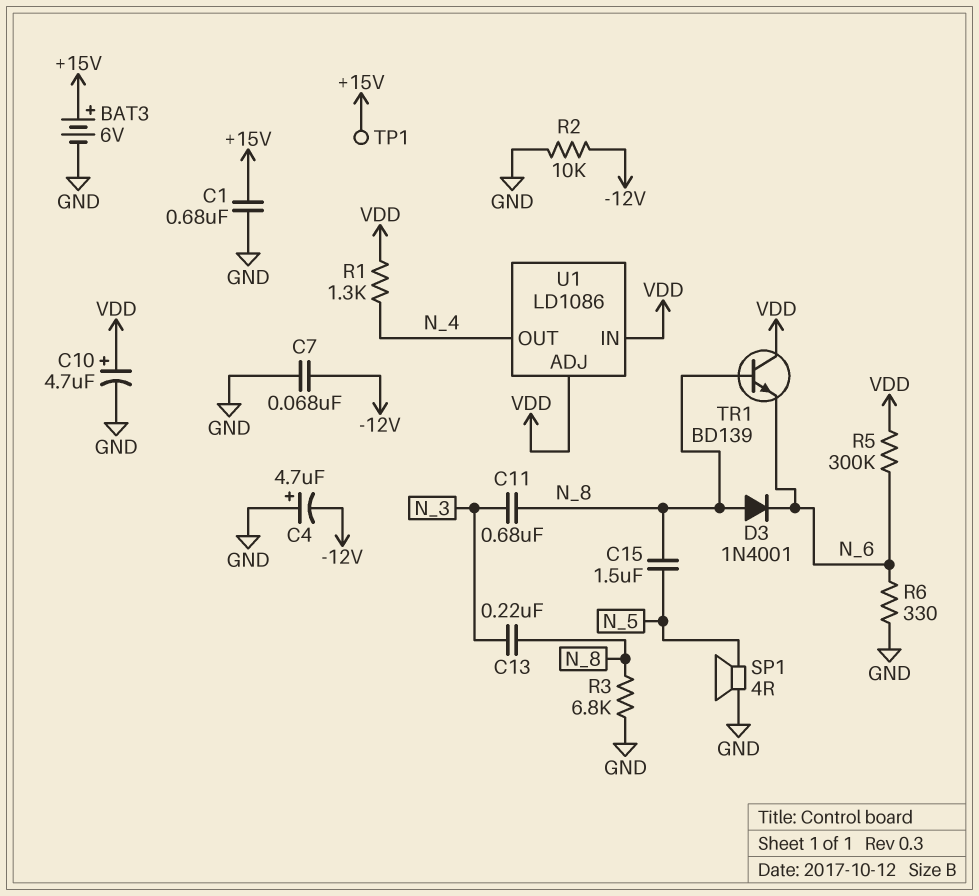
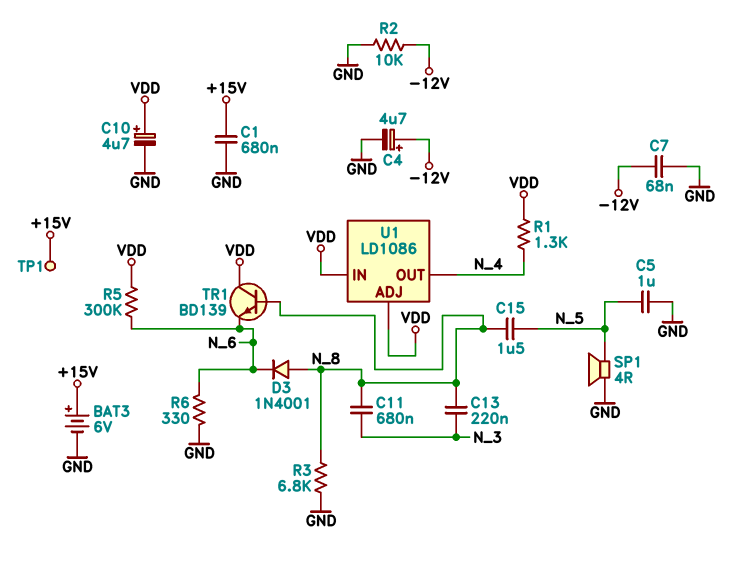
C4: 4.7uF (plus GND, minus -12V) -> 4.7uF (plus -12V, minus GND)
C5: none -> 1uF (GND, N_5)

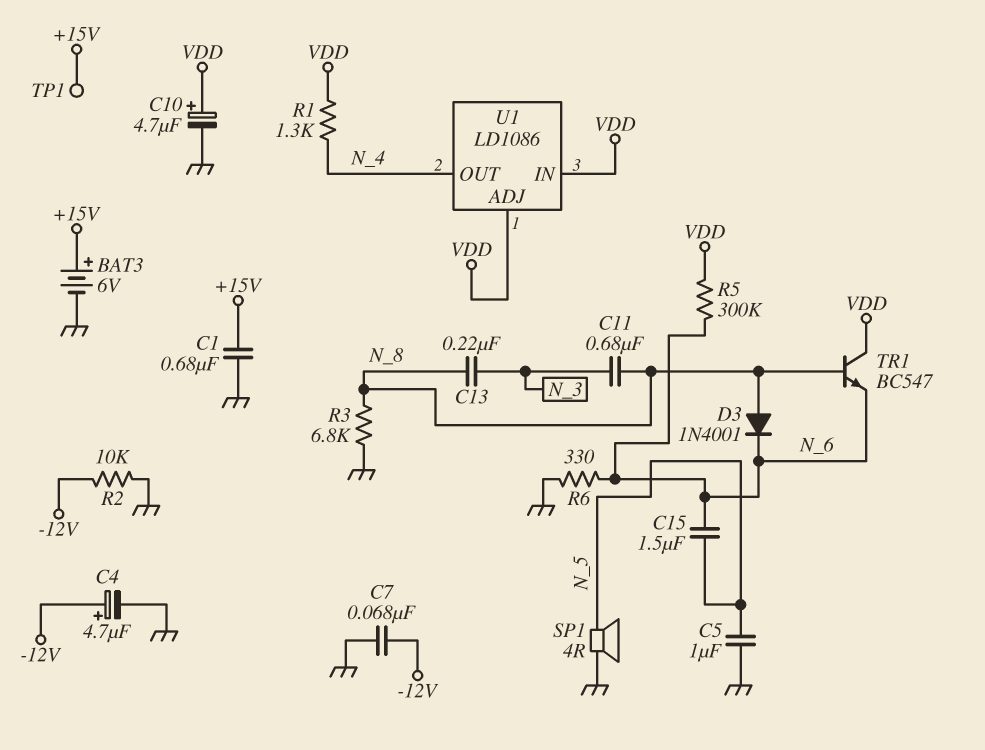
C15: 1.5uF (N_5, N_8) -> 1.5uF (N_5, N_6)
TR1: NPN BD139 (B N_8, C VDD, E N_6) -> NPN BC547 (B N_8, C VDD, E N_6)

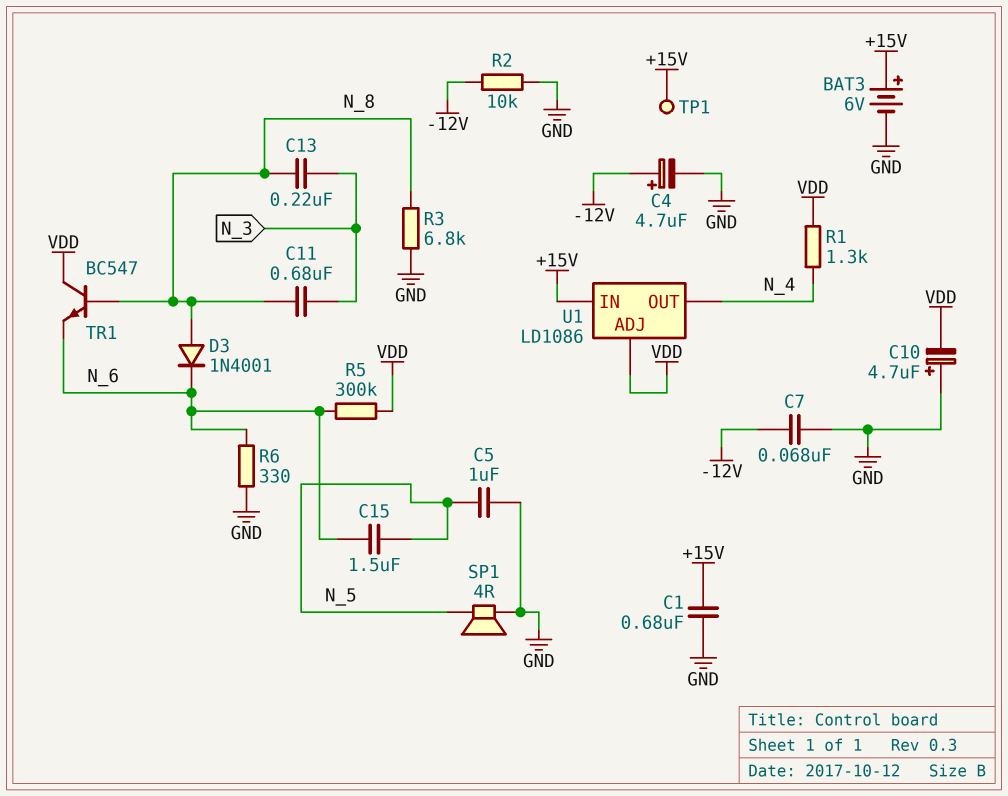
C10: 4.7uF (plus VDD, minus GND) -> 4.7uF (plus GND, minus VDD)
U1 pin IN: VDD -> +15V

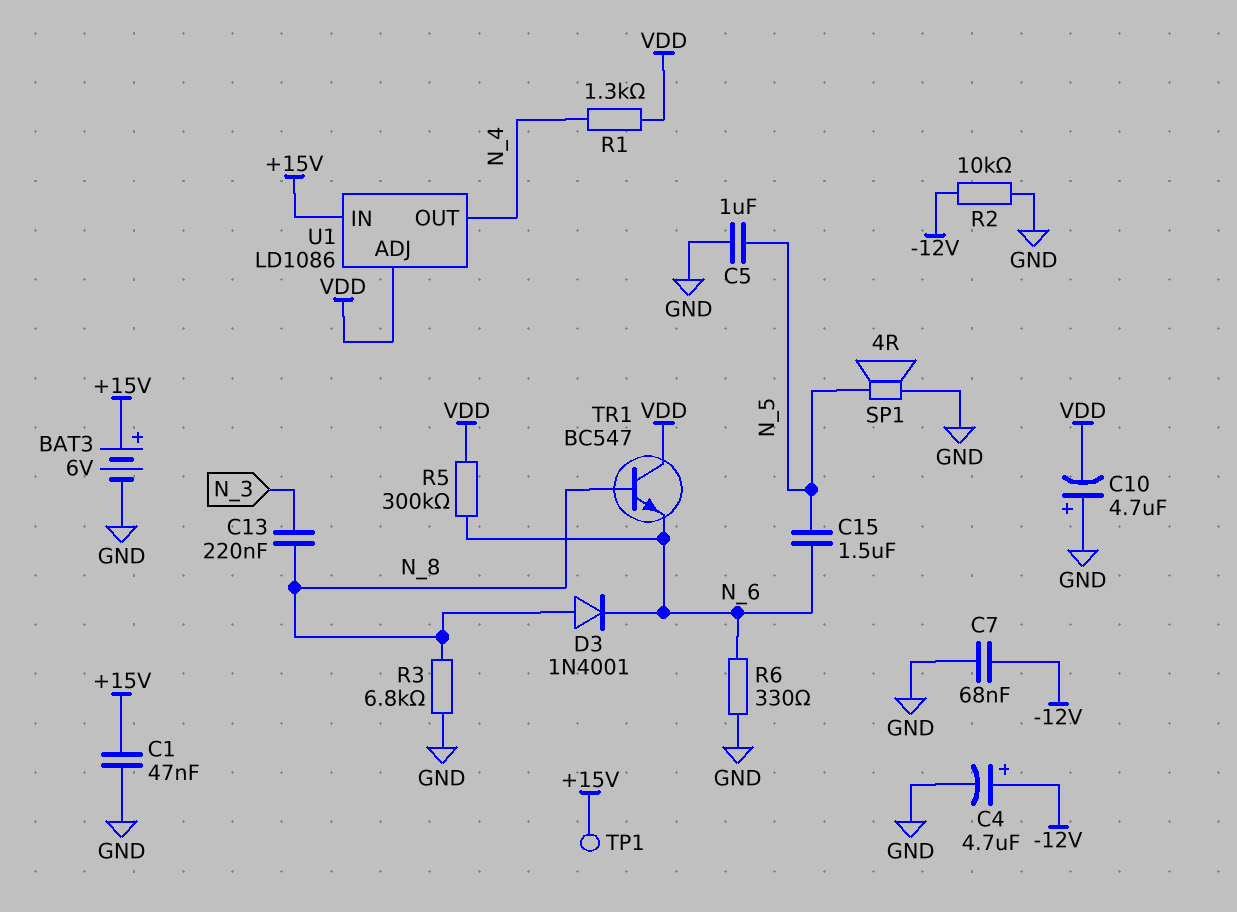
C1: 680nF (+15V, GND) -> 47nF (+15V, GND)
C11: 680nF (N_3, N_8) -> none

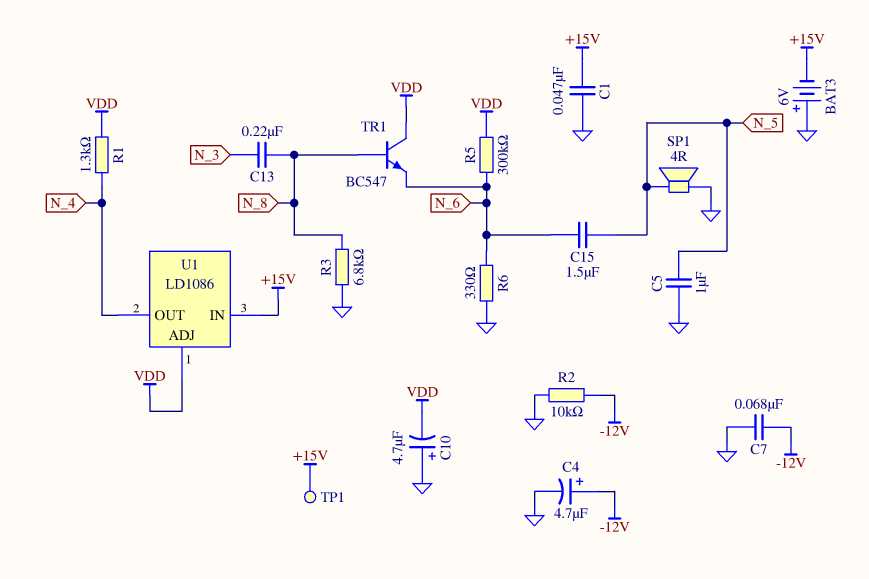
BAT3: 6V (plus +15V, minus GND) -> 6V (plus GND, minus +15V)
D3: diode 1N4001 (A N_8, K N_6) -> none

